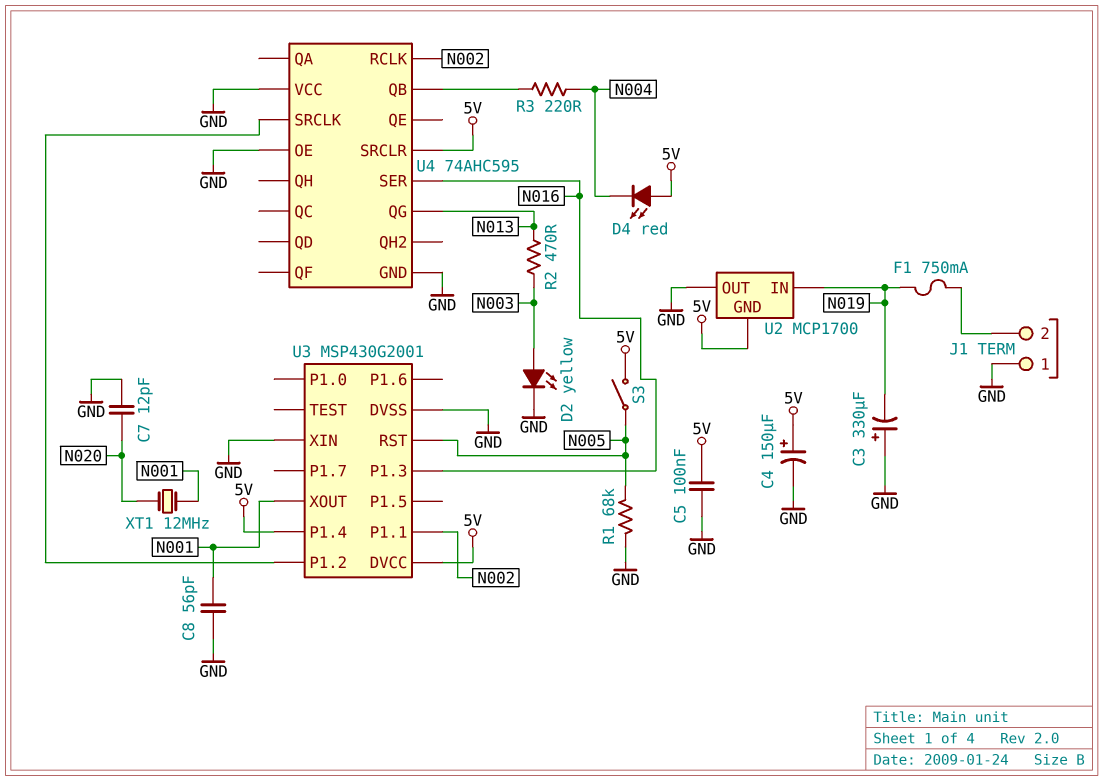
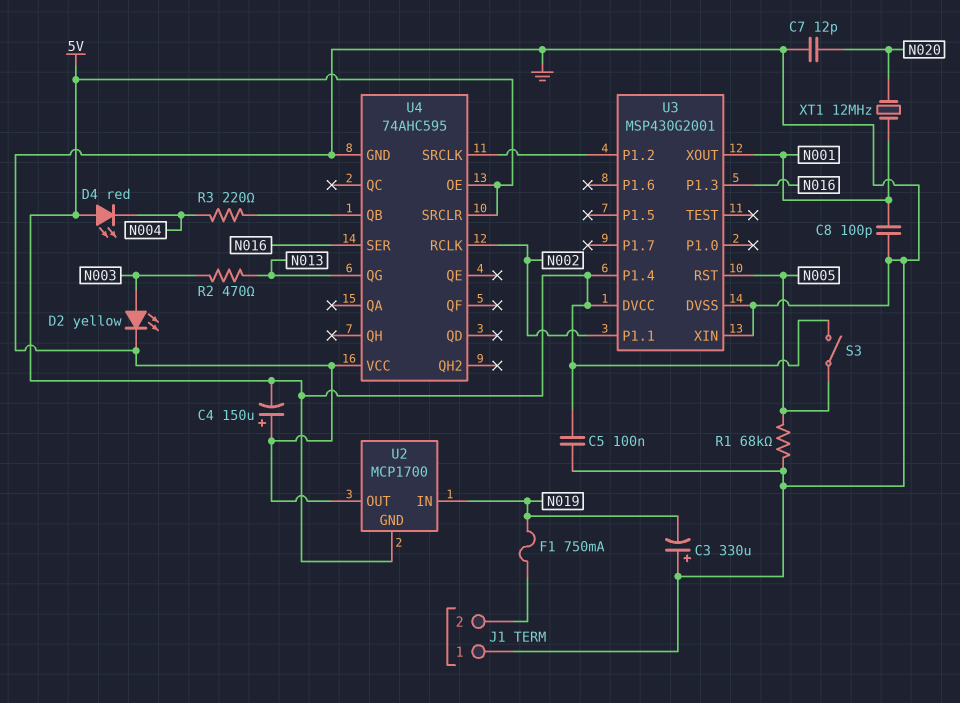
C4: 150uF (plus 5V, minus GND) -> 150uF (plus GND, minus 5V)
C8: 56pF (GND, N001) -> 100pF (GND, N001)
U4 pin OE: GND -> 5V

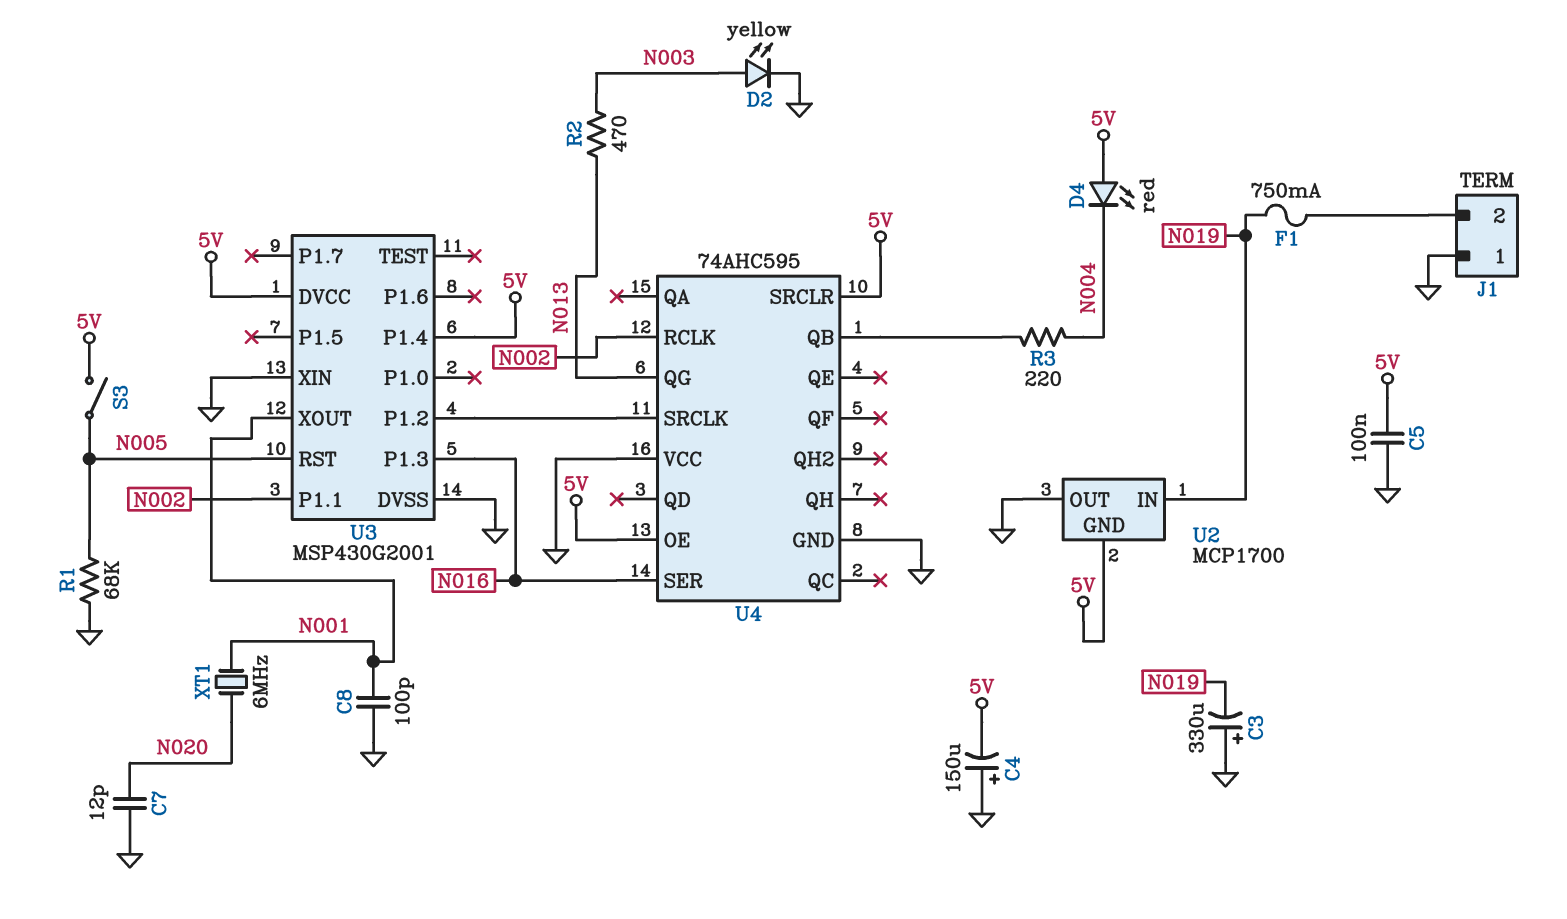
XT1: 12MHz (N001, N020) -> 6MHz (N001, N020)

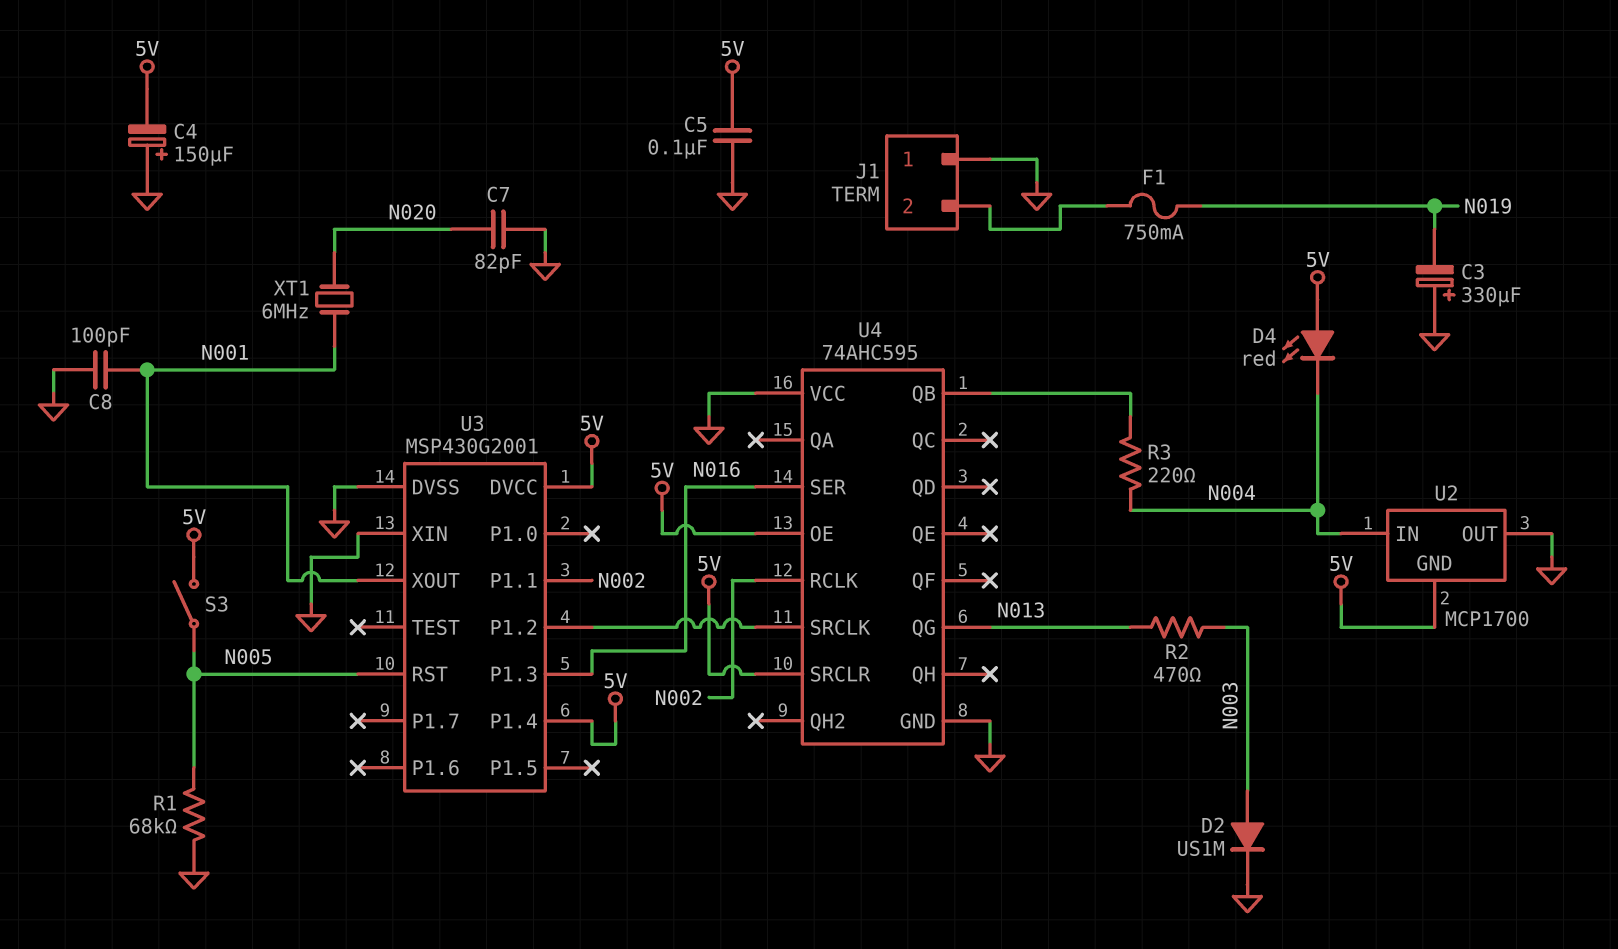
C7: 12pF (GND, N020) -> 82pF (GND, N020)
D2: LED yellow (A N003, K GND) -> diode US1M (A N003, K GND)
U2 pin IN: N019 -> N004

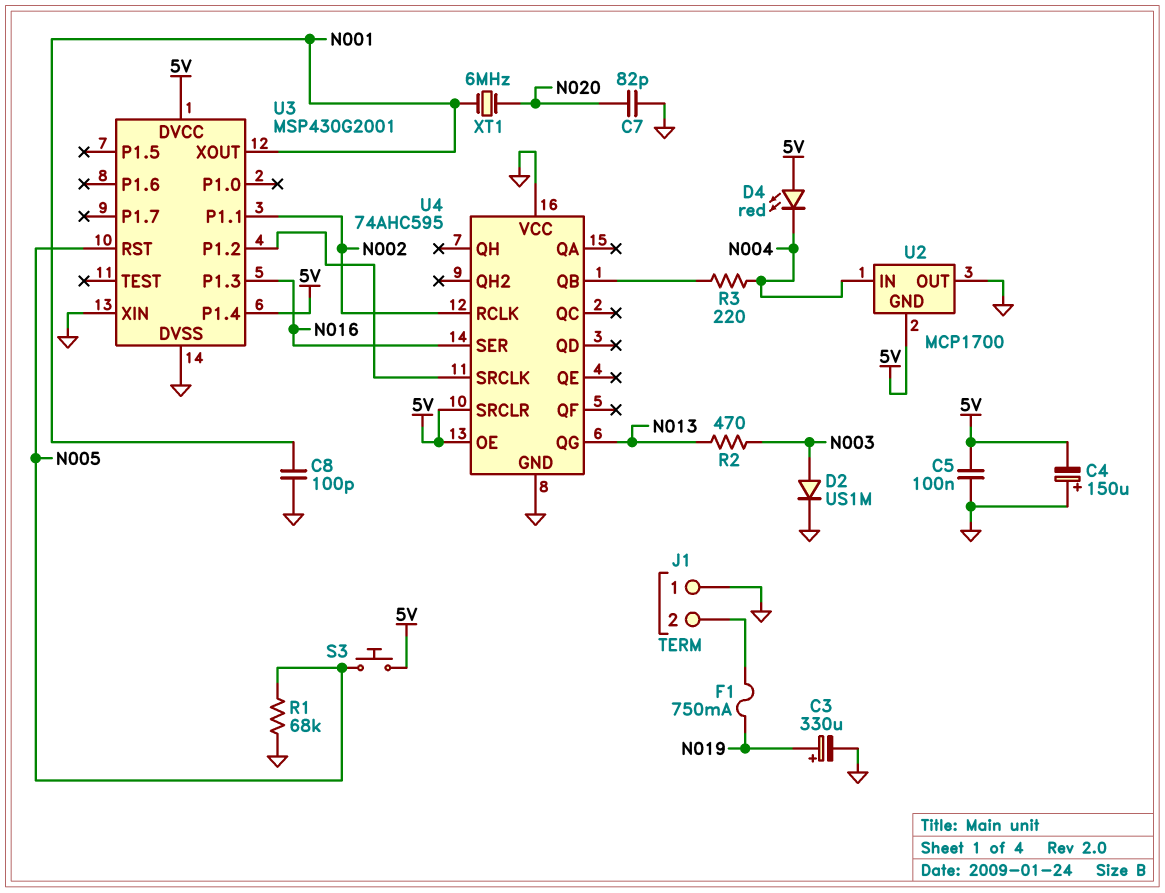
C3: 330uF (plus GND, minus N019) -> 330uF (plus N019, minus GND)
S3: switch (5V, N005) -> button (5V, N005)

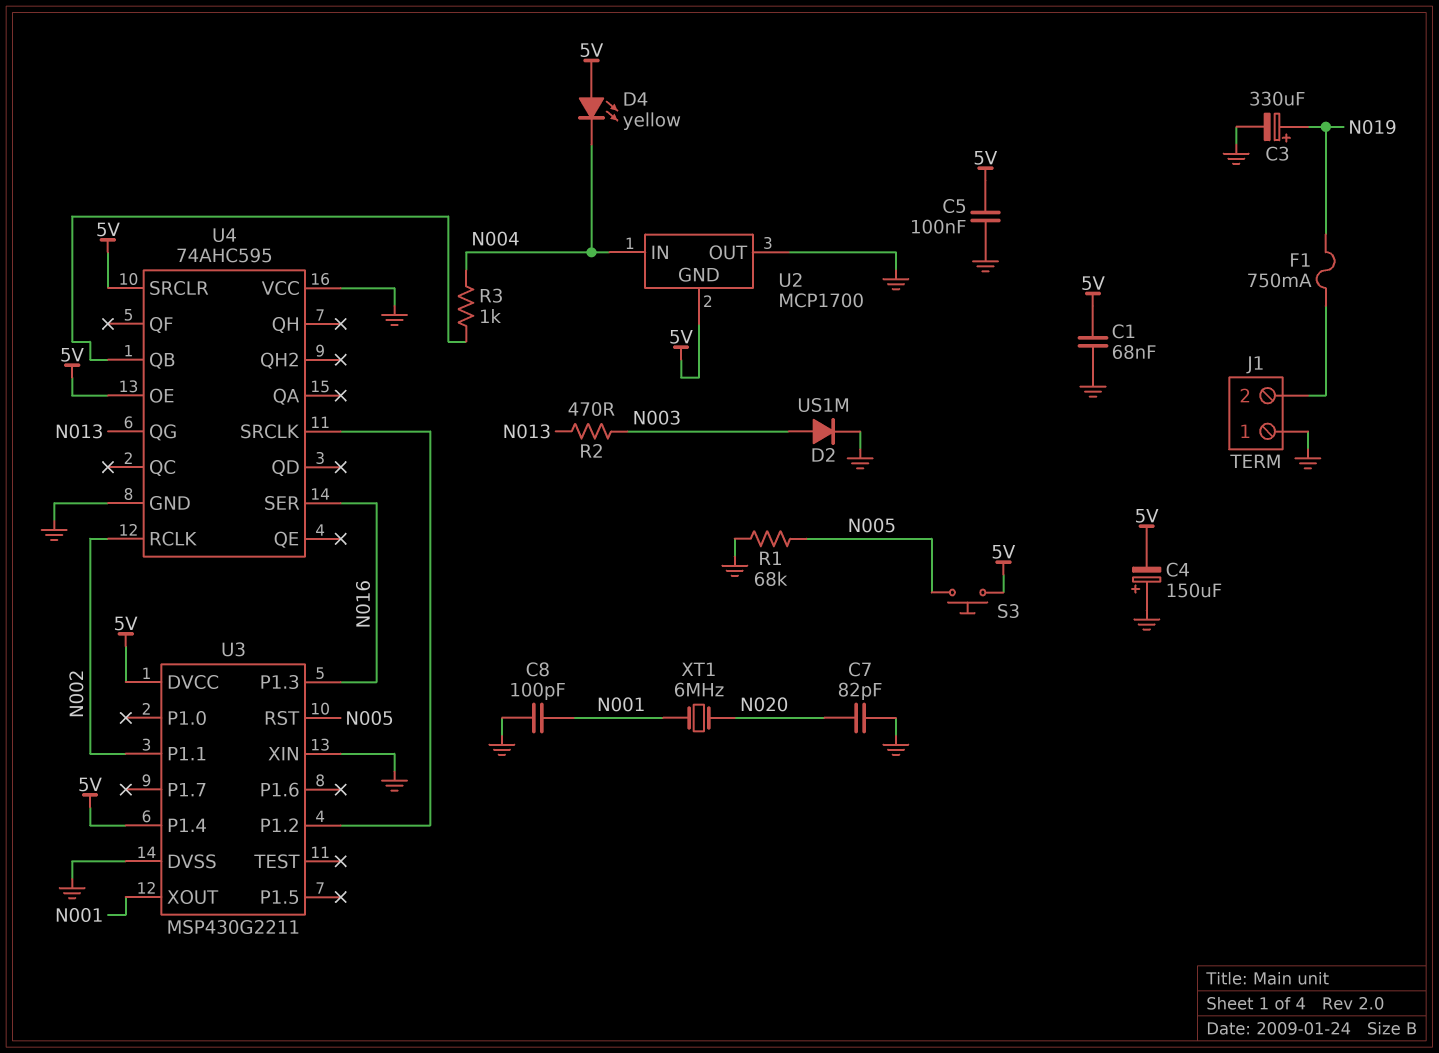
C1: none -> 68nF (5V, GND)
D4: LED red (A 5V, K N004) -> LED yellow (A 5V, K N004)
R3: 220 (N004, U4/QB) -> 1k (N004, U4/QB)
U3: MSP430G2001 -> MSP430G2211

